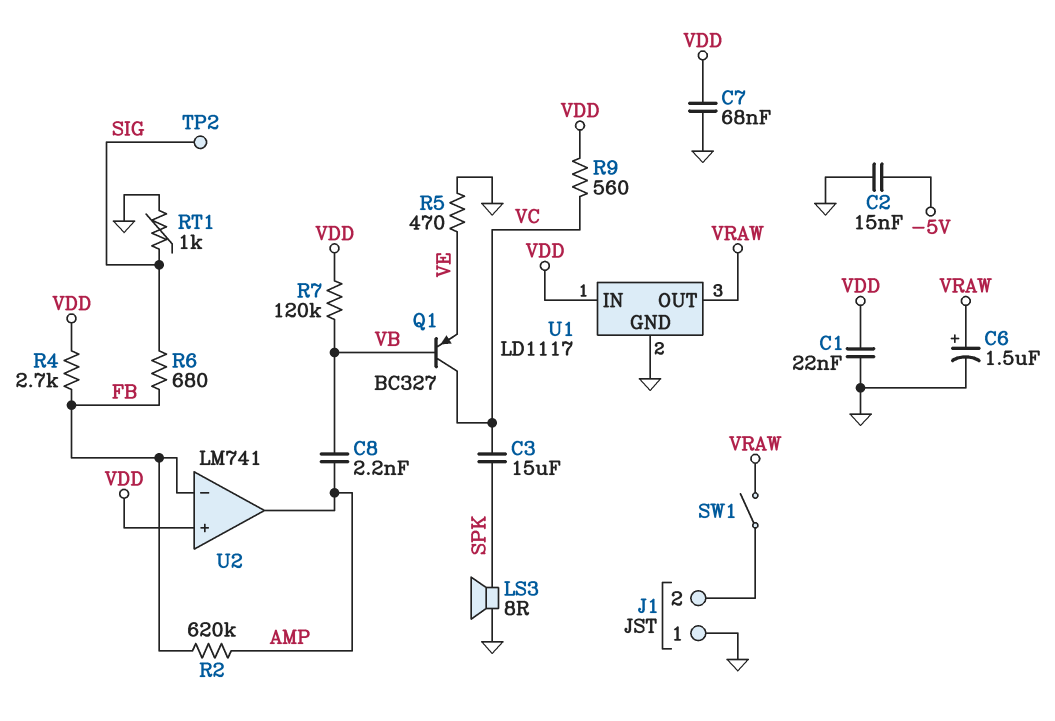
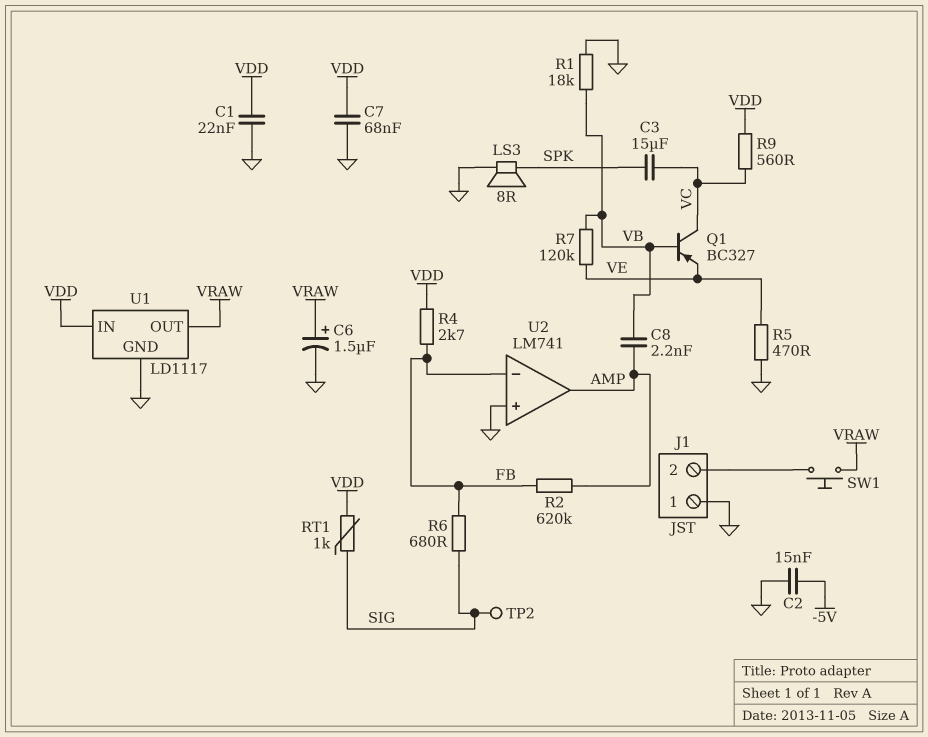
R1: none -> 18k (GND, VB)
R7: 120k (VB, VDD) -> 120k (VB, VE)
RT1: 1k (GND, SIG) -> 1k (SIG, VDD)
SW1: switch (J1/2, VRAW) -> button (J1/2, VRAW)
U2 pin in+: VDD -> GND

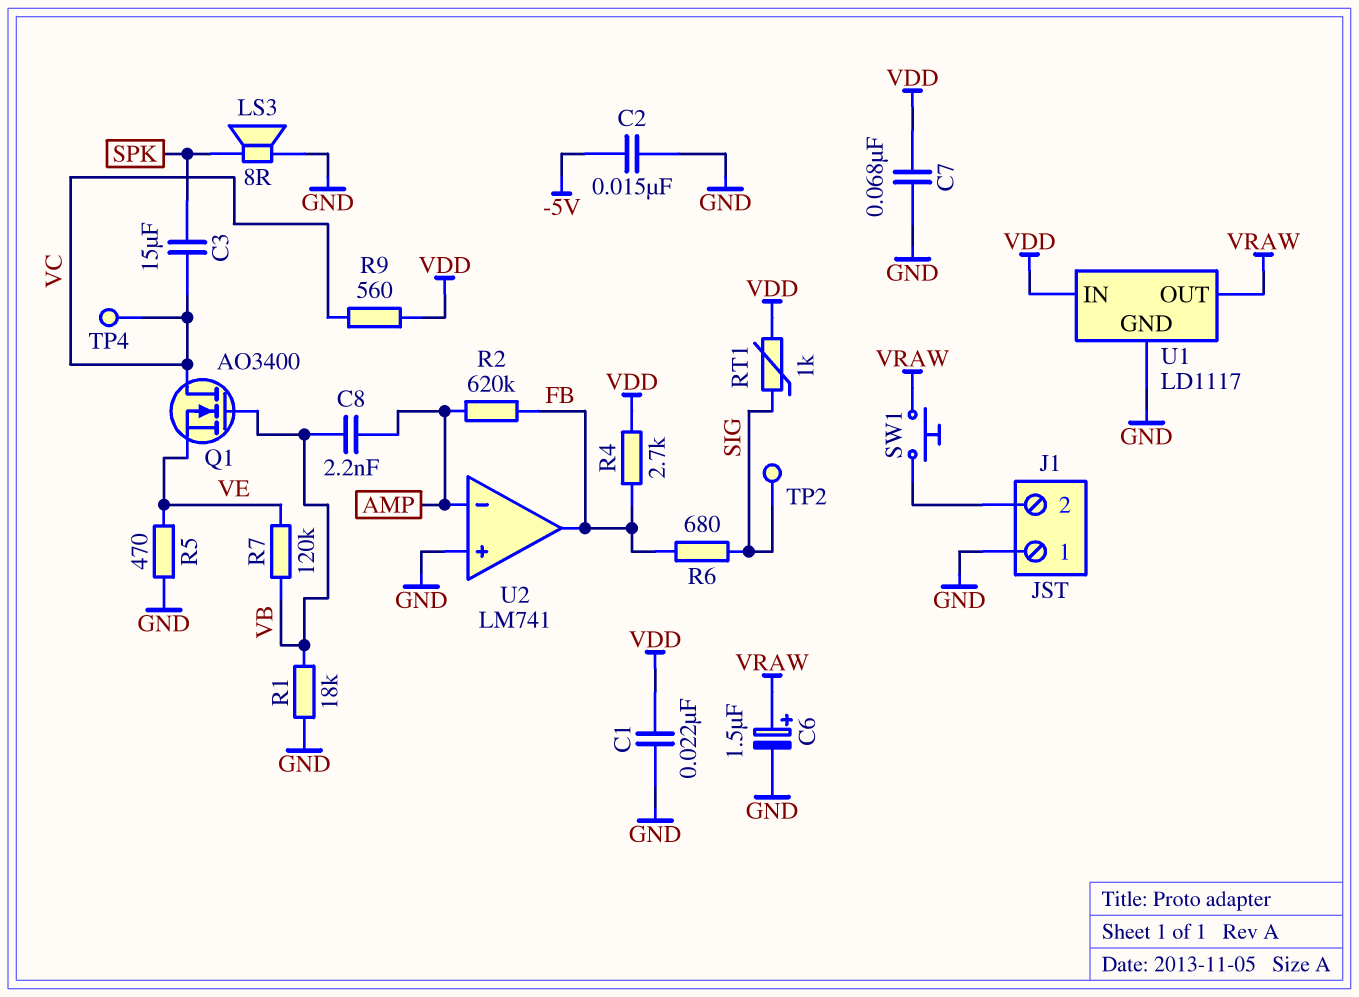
Q1: PNP BC327 (B VB, C VC, E VE) -> NMOS AO3400 (G VB, D VC, S VE)
TP4: none -> test point (VC)
U2 pin in-: FB -> AMP
U2 pin out: AMP -> FB

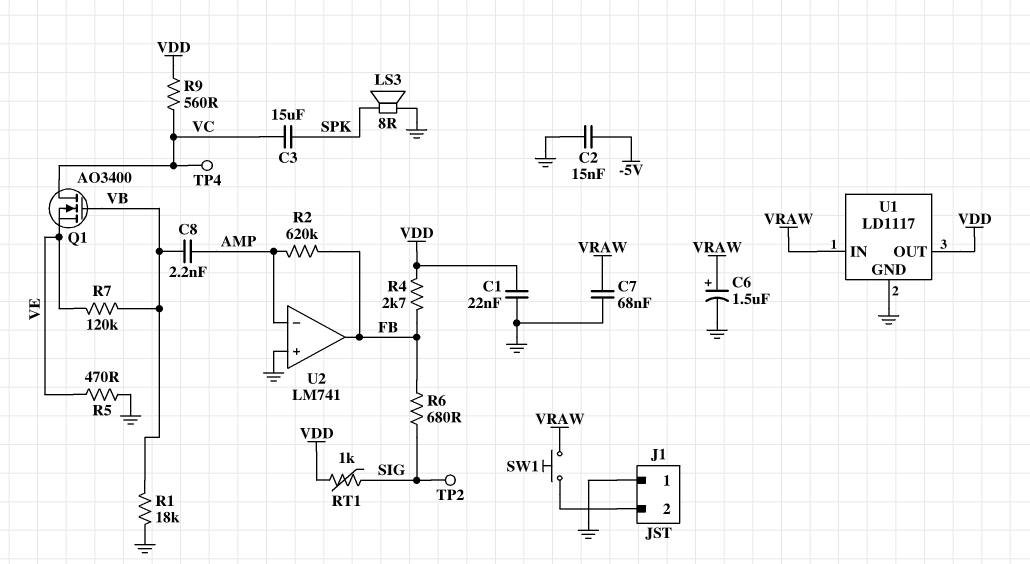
C7: 68nF (GND, VDD) -> 68nF (GND, VRAW)
U1 pin IN: VDD -> VRAW
U1 pin OUT: VRAW -> VDD

